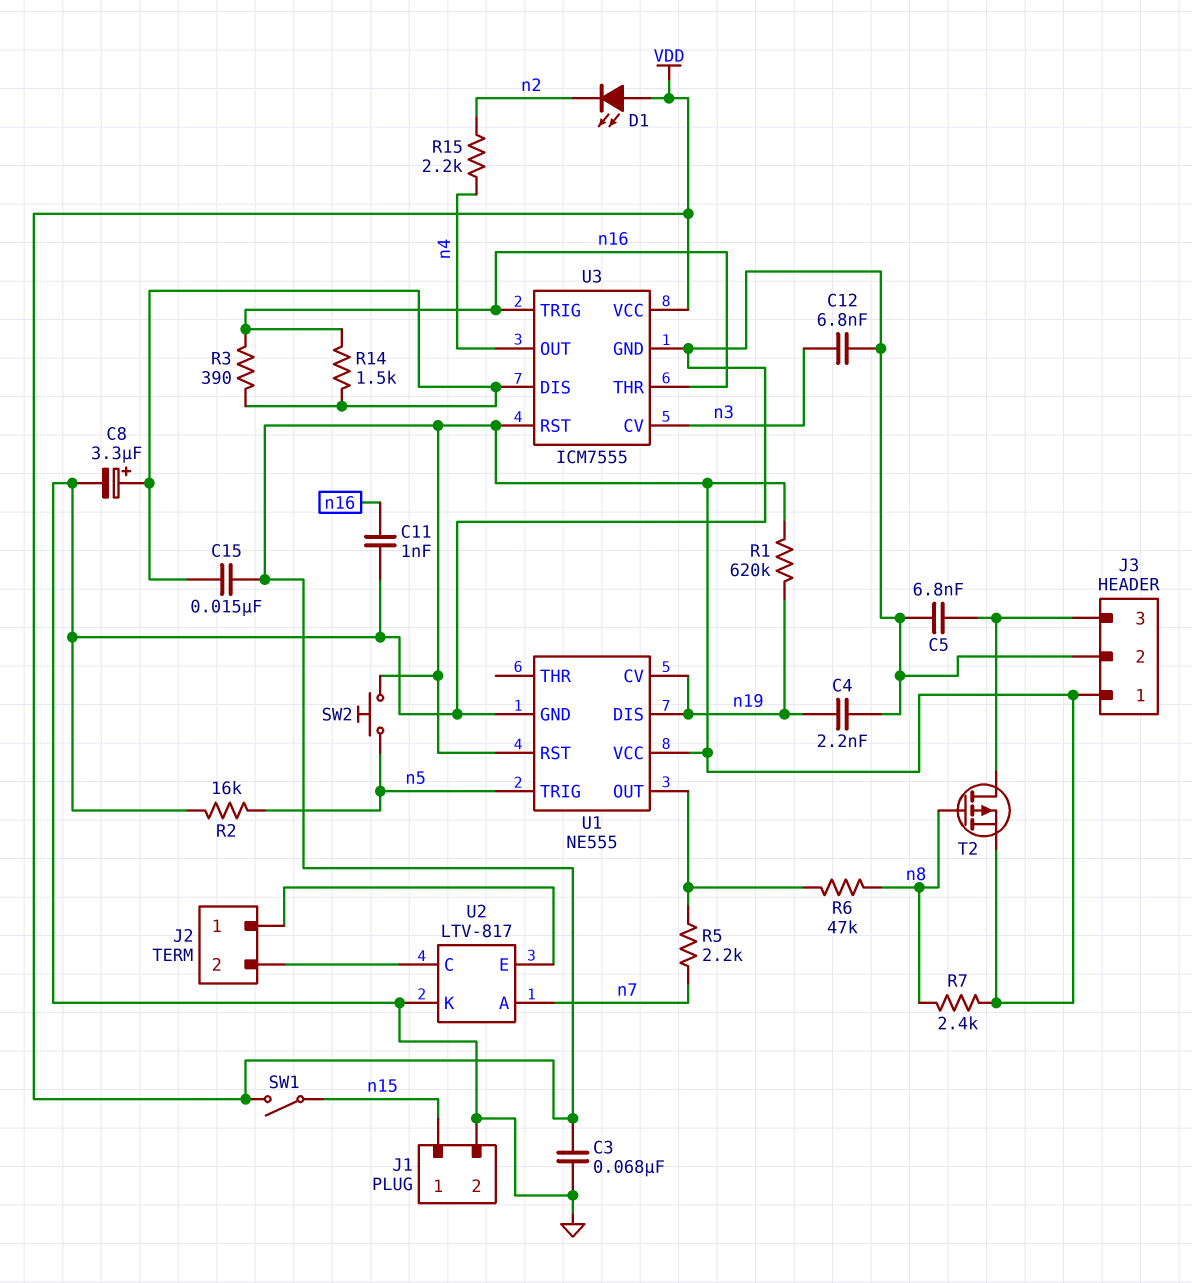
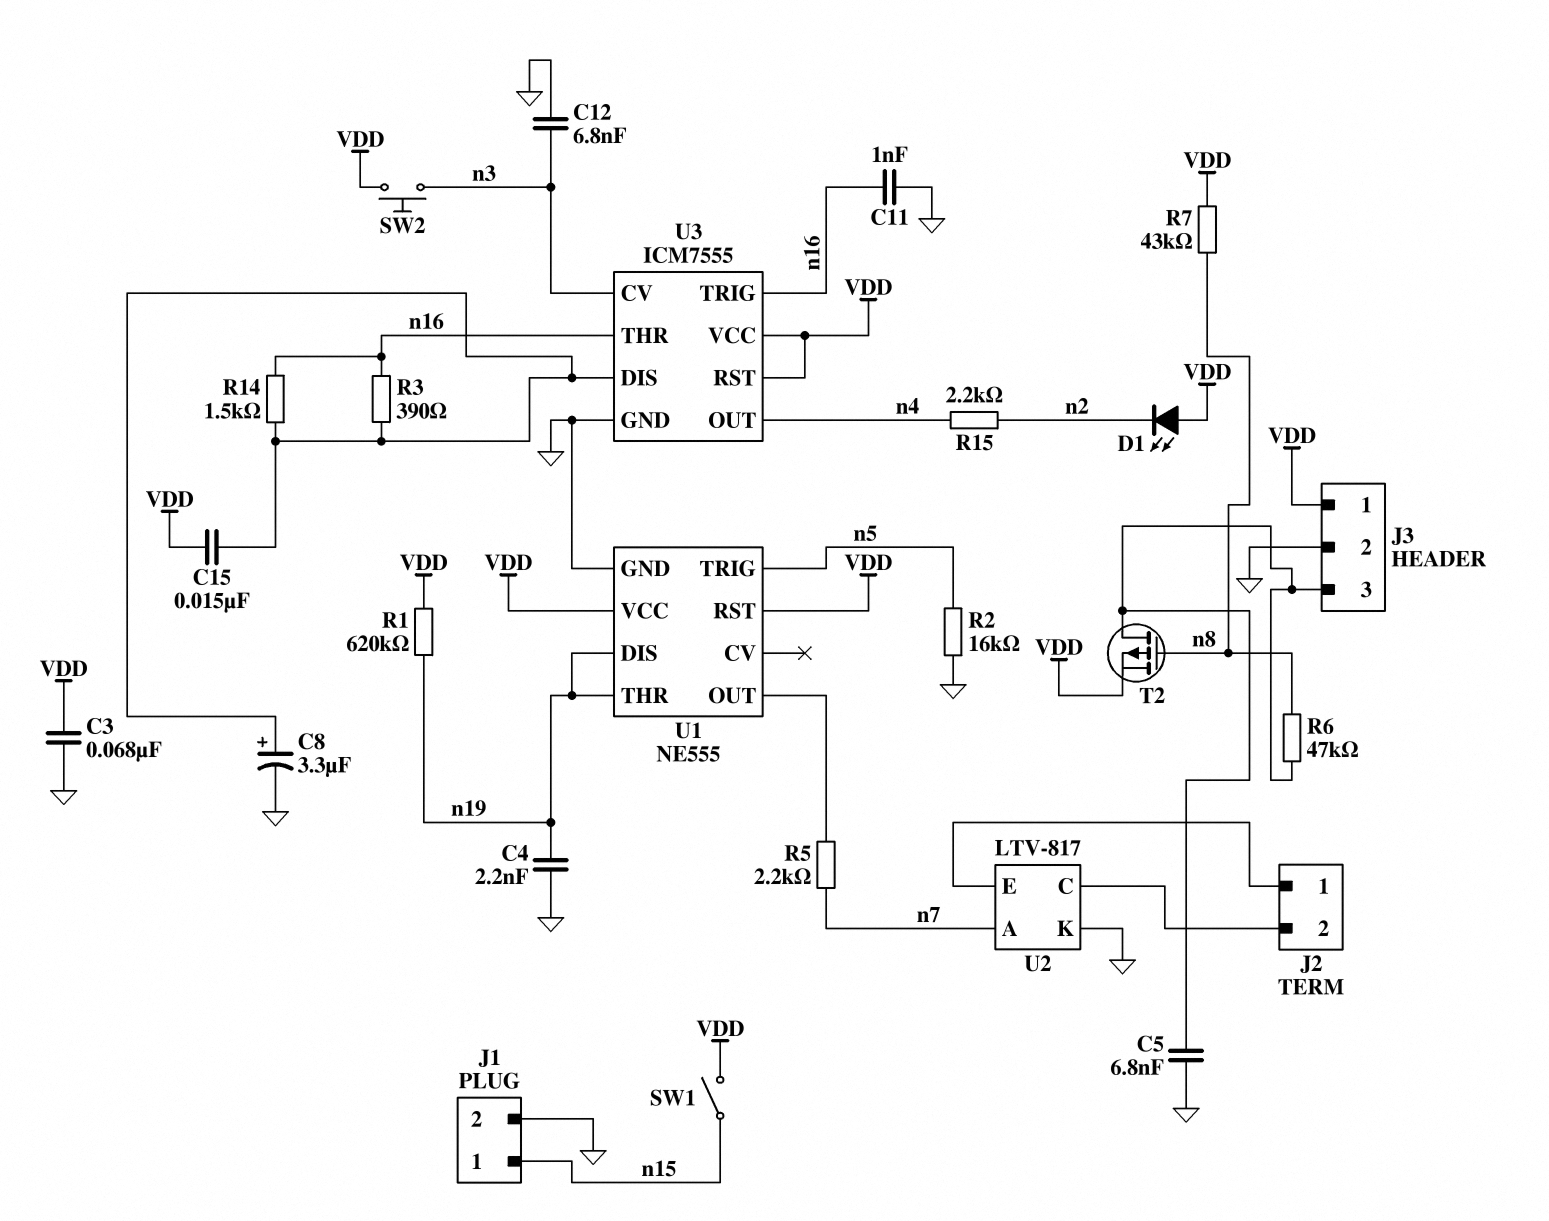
R6: 47k (U1/OUT, n8) -> 47k (J3/3, n8)
R7: 2.4k (VDD, n8) -> 43k (VDD, n8)
SW2: button (VDD, n5) -> button (VDD, n3)
U1 pin CV: n19 -> none
U1 pin THR: none -> n19

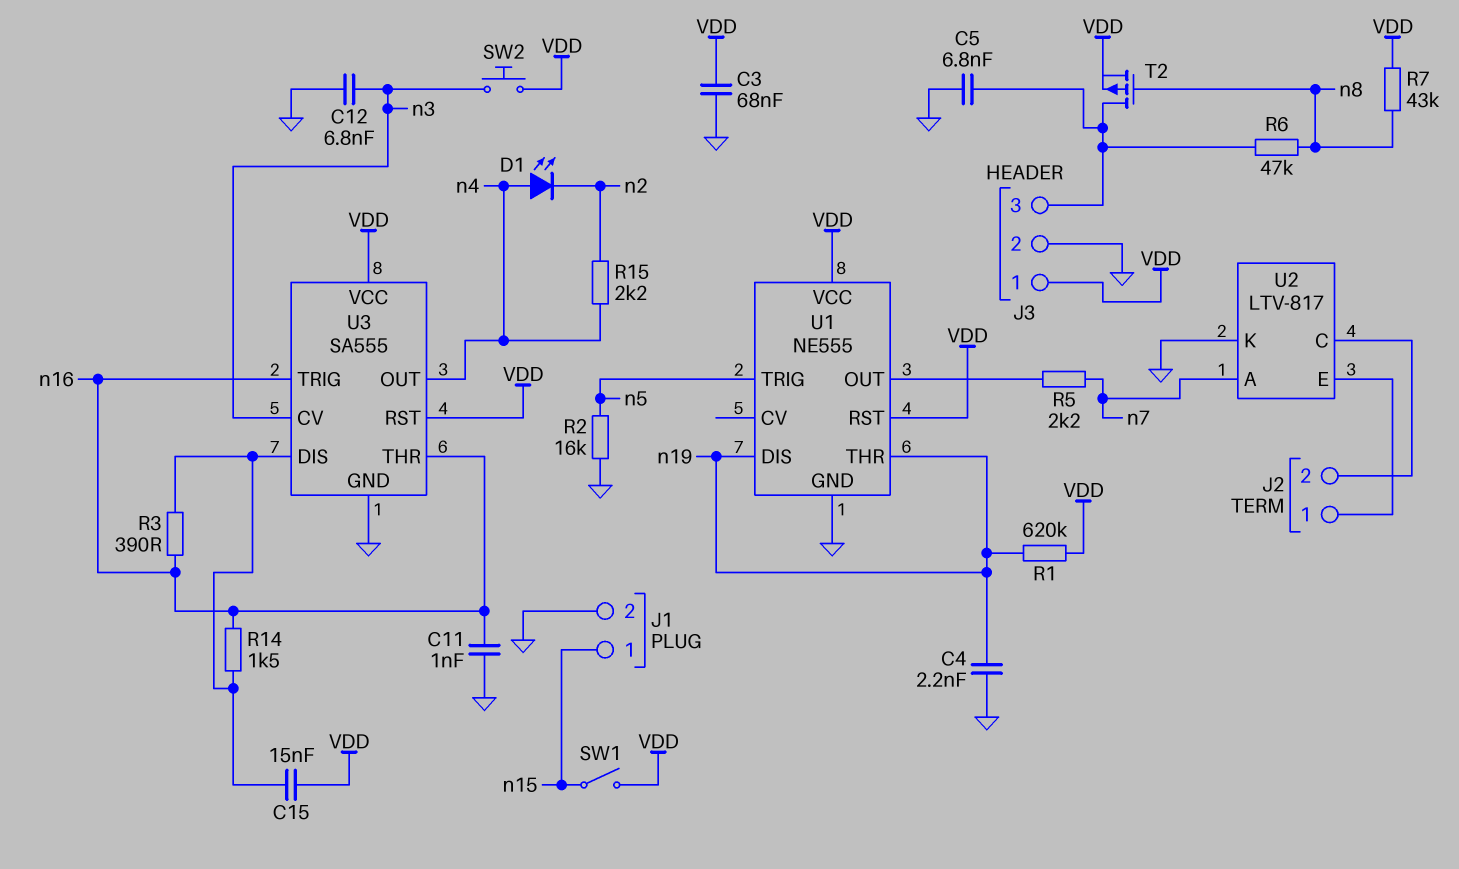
C8: 3.3uF (plus U3/DIS, minus GND) -> none
D1: LED (A VDD, K n2) -> LED (A n4, K n2)
U3: ICM7555 -> SA555

